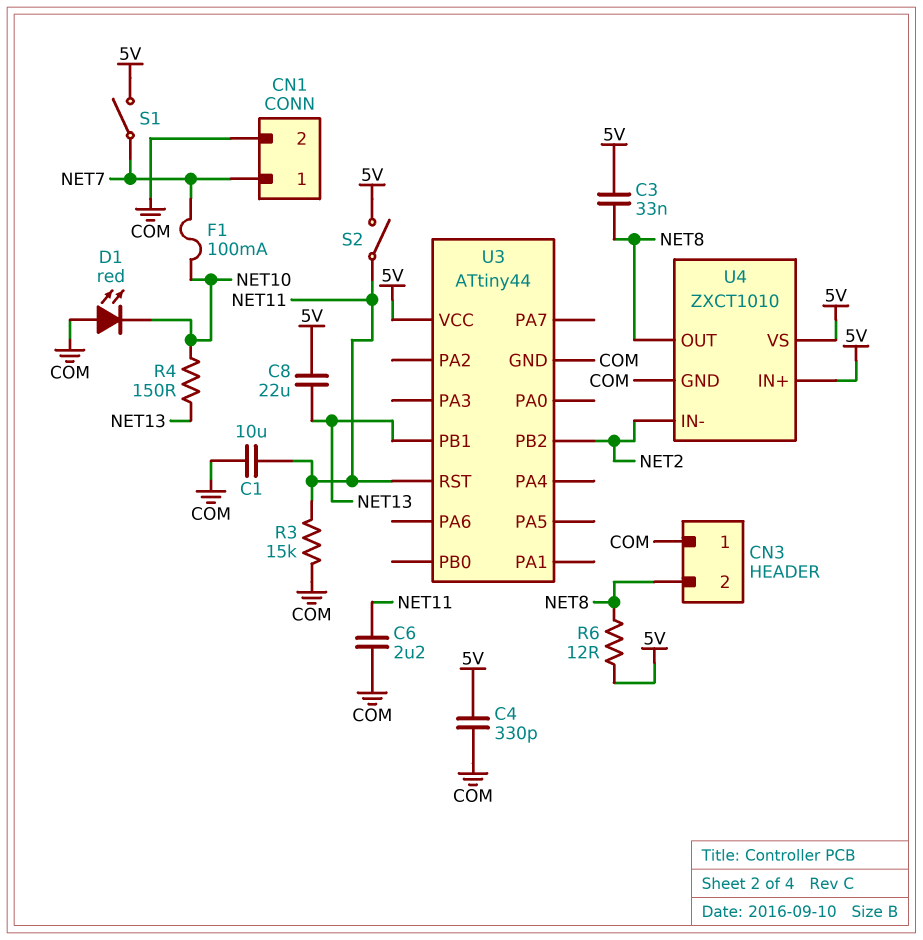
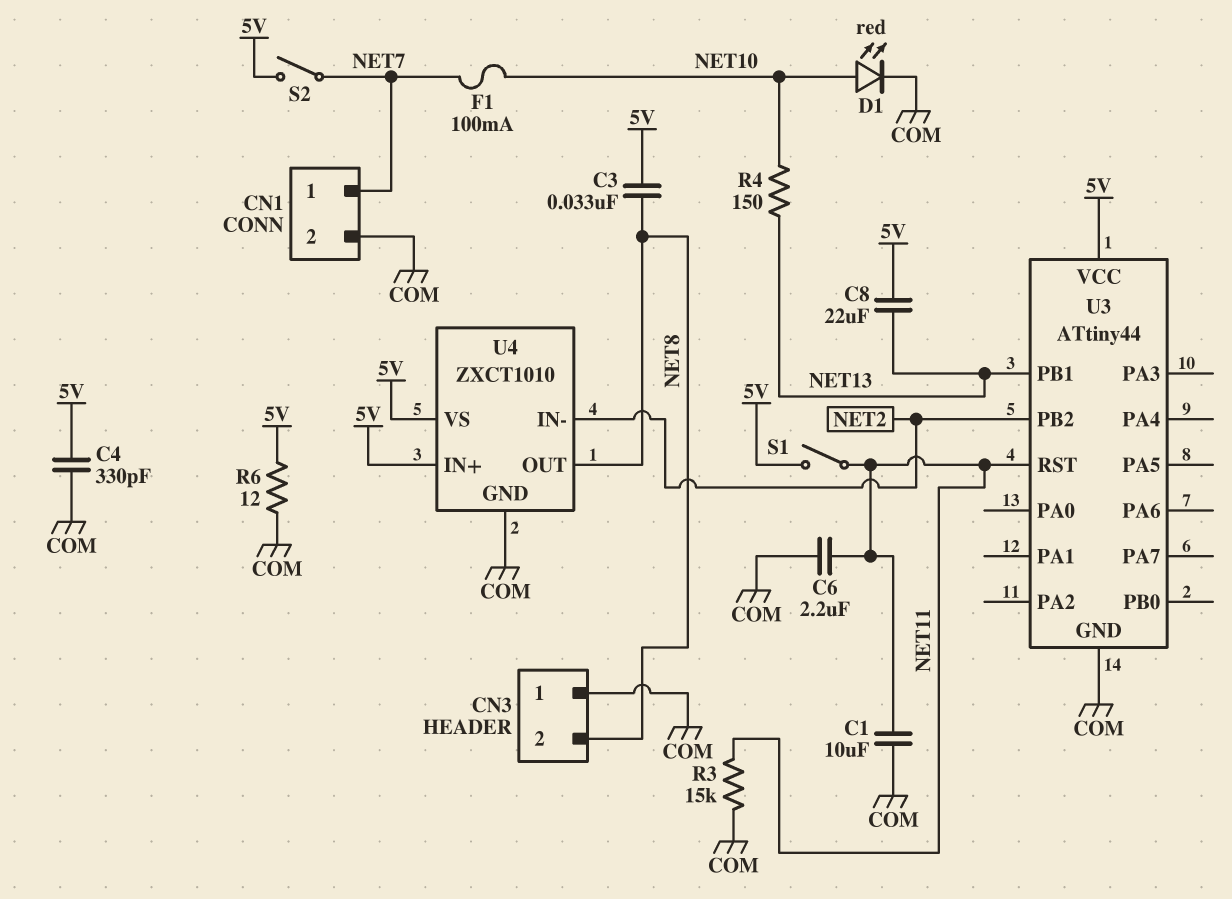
D1: LED red (A COM, K NET10) -> LED red (A NET10, K COM)
R6: 12 (5V, NET8) -> 12 (5V, COM)
S1: switch (5V, NET7) -> switch (5V, NET11)
S2: switch (5V, NET11) -> switch (5V, NET7)

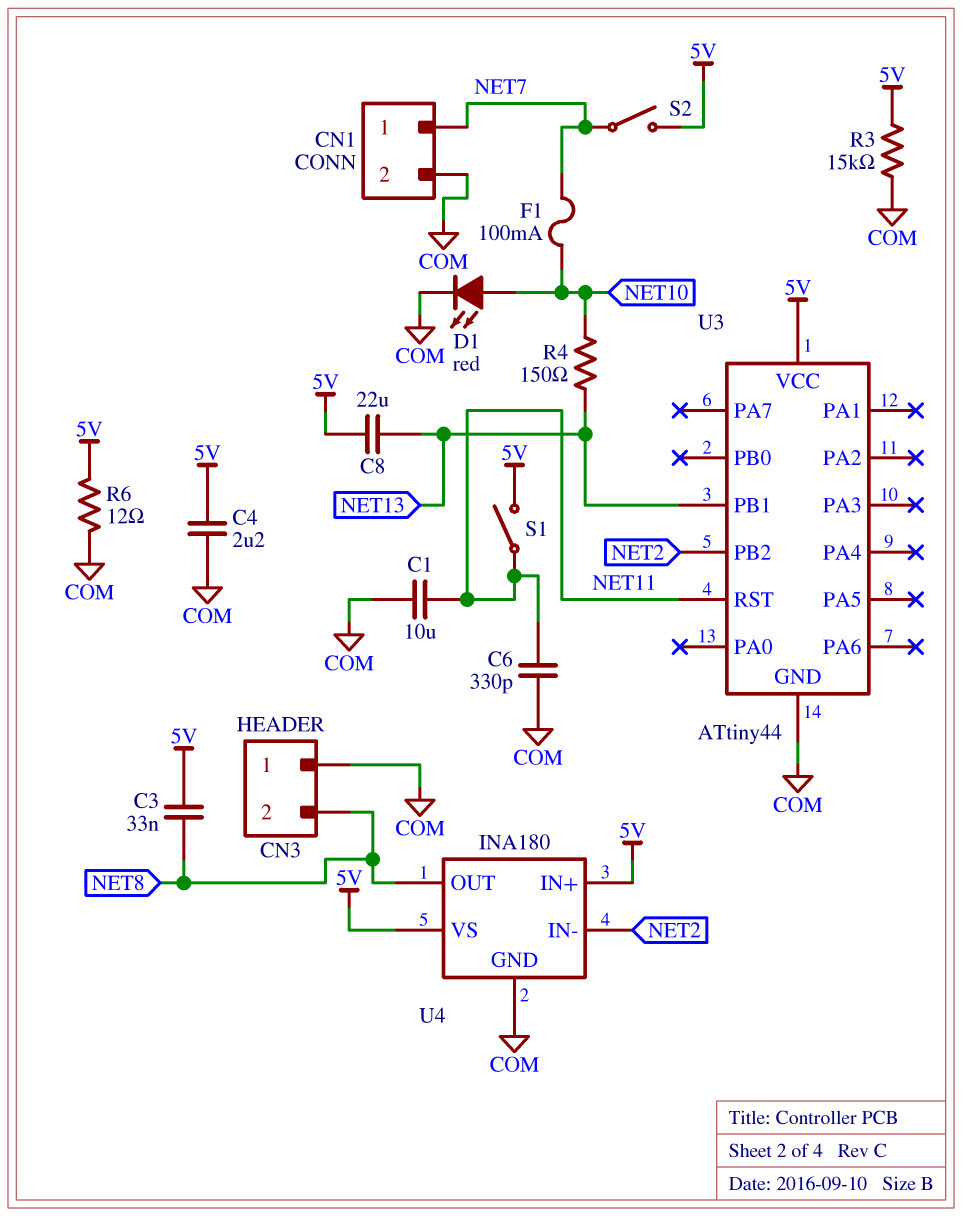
C4: 330pF (5V, COM) -> 2.2uF (5V, COM)
C6: 2.2uF (COM, NET11) -> 330pF (COM, NET11)
R3: 15k (COM, NET11) -> 15k (5V, COM)
U4: ZXCT1010 -> INA180

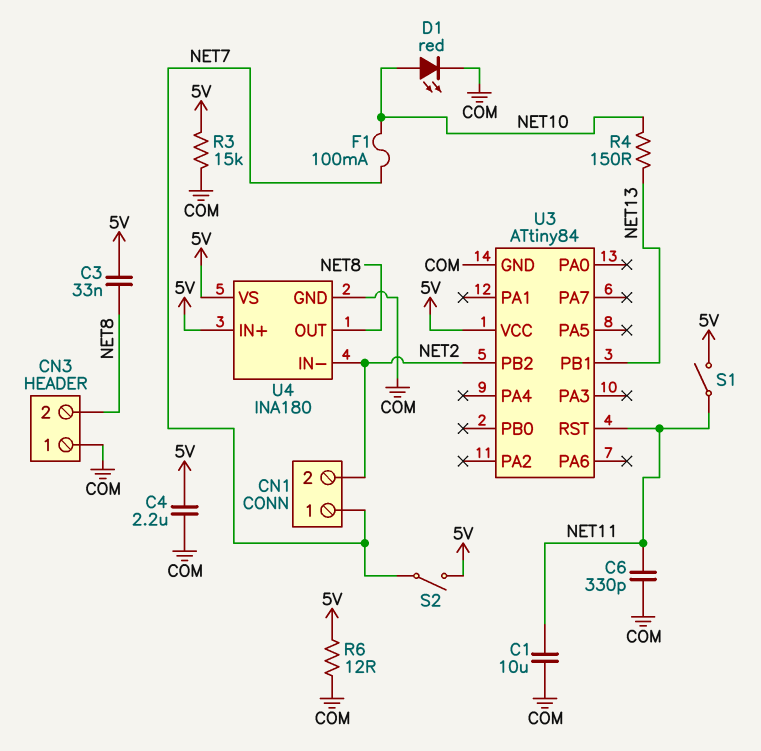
C8: 22uF (5V, NET13) -> none
CN1 pin 2: COM -> NET2
U3: ATtiny44 -> ATtiny84

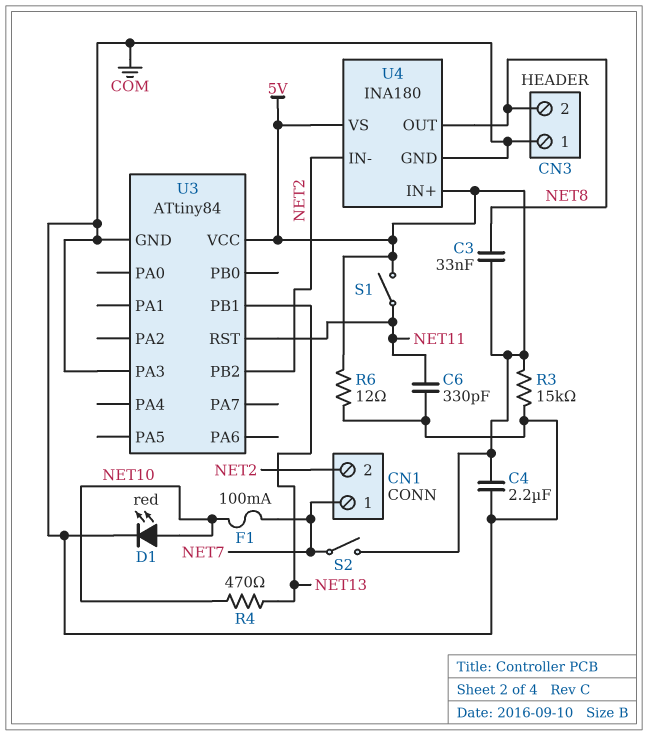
C1: 10uF (COM, NET11) -> none
R4: 150 (NET10, NET13) -> 470 (NET10, NET13)
U3 pin PA3: none -> COM

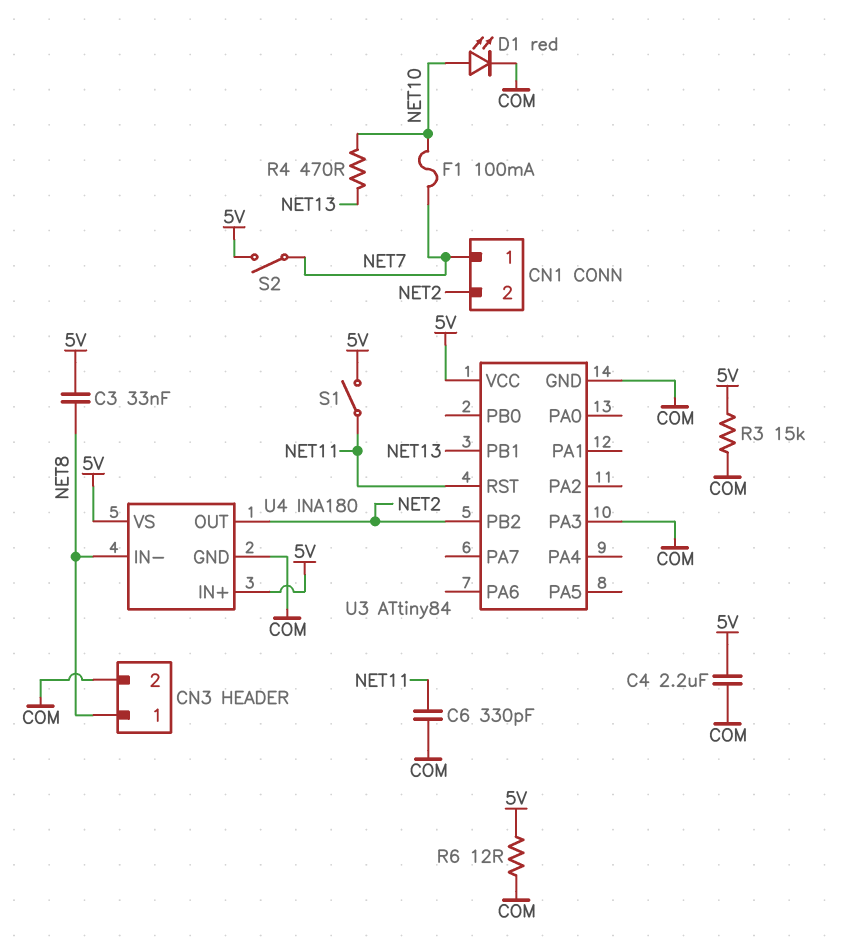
CN3 pin 1: COM -> NET8
CN3 pin 2: NET8 -> COM
U4 pin IN-: NET2 -> NET8
U4 pin OUT: NET8 -> NET2

